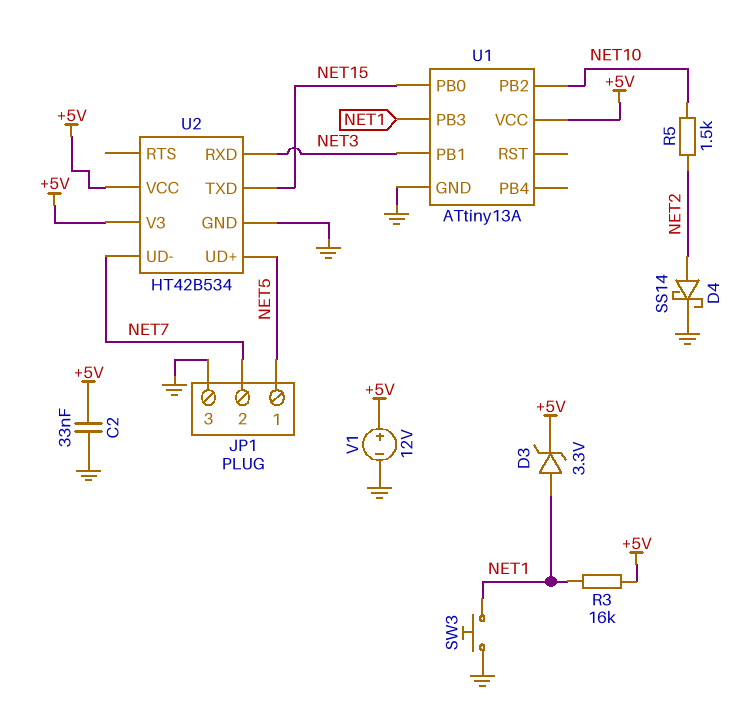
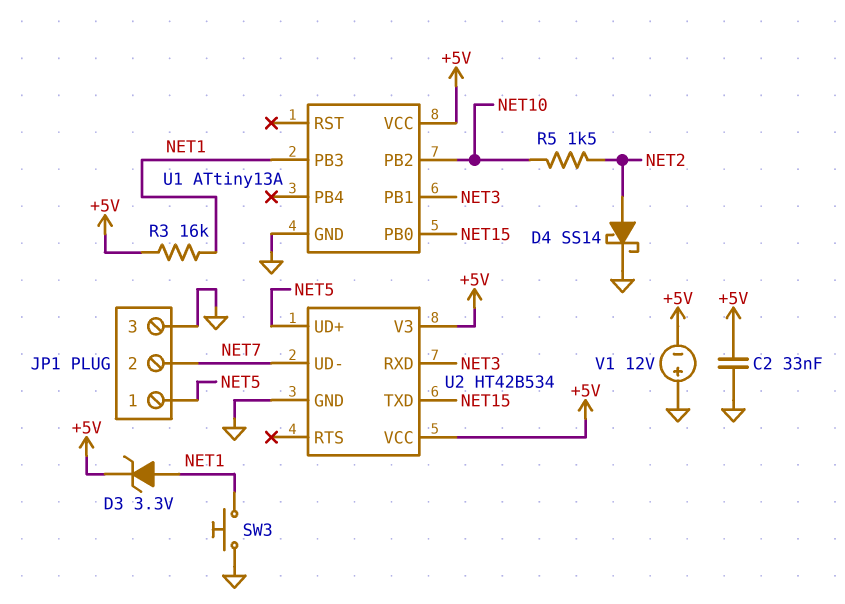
V1: 12V (plus +5V, minus GND) -> 12V (plus GND, minus +5V)

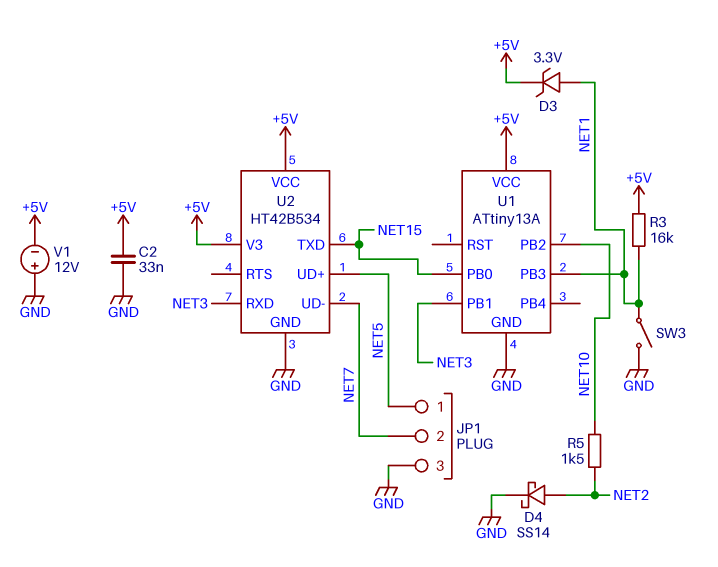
SW3: button (GND, NET1) -> switch (GND, NET1)

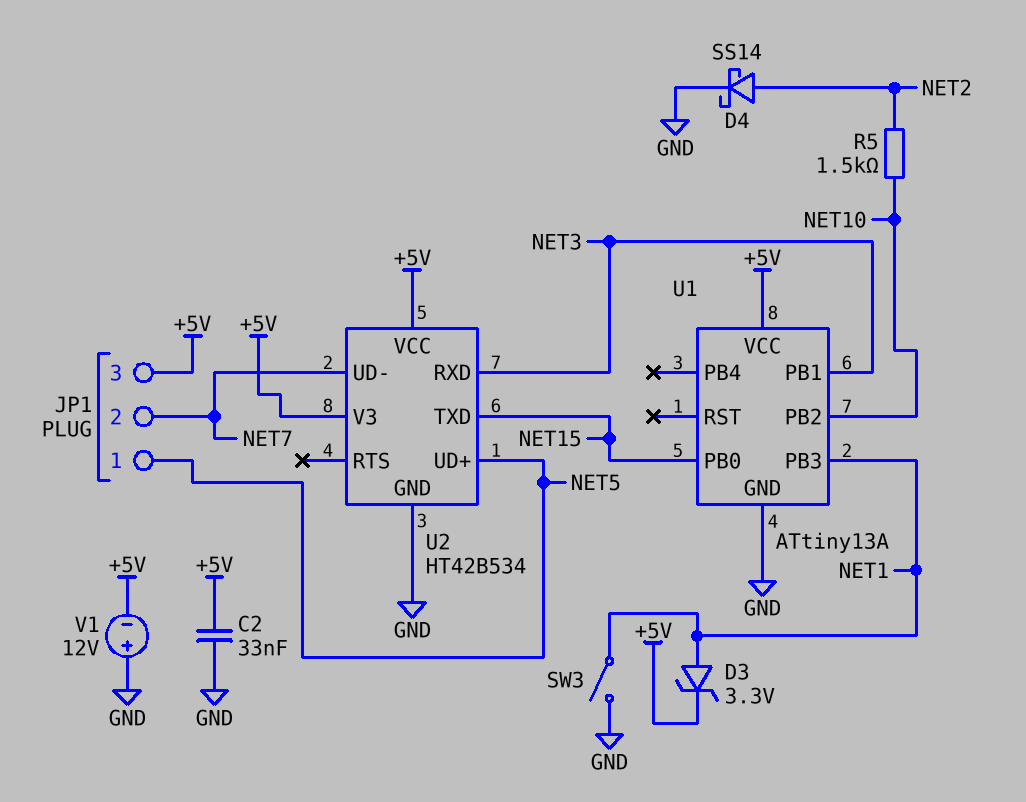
JP1 pin 3: GND -> +5V
R3: 16k (+5V, NET1) -> none

